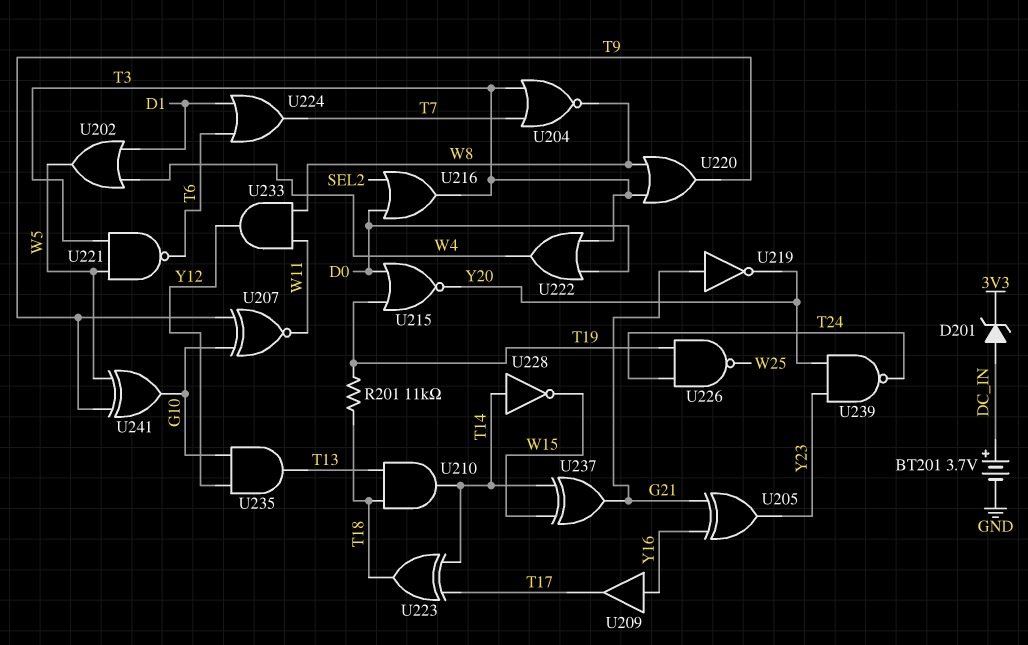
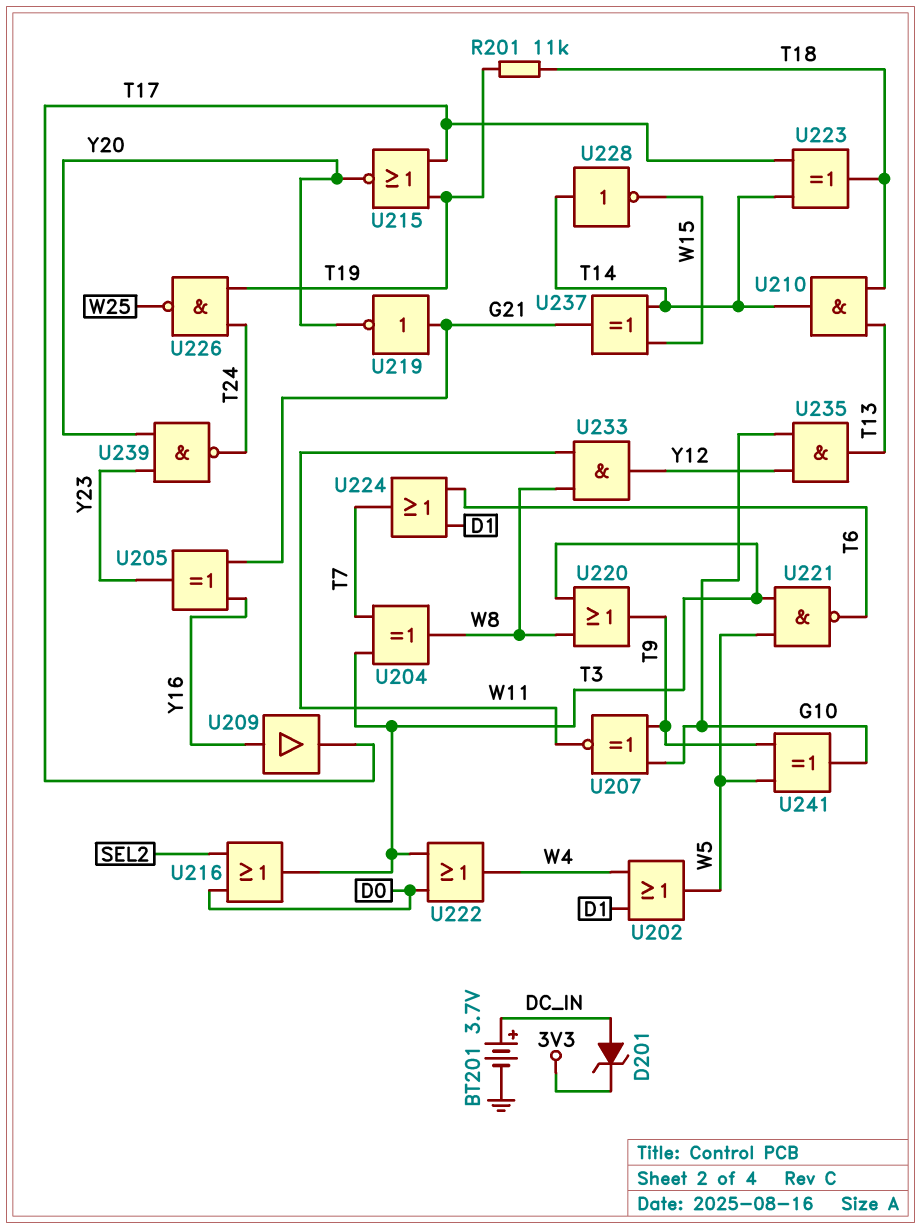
U204: NOR (in T3, in T7, out W8) -> XOR (in T3, in T7, out W8)
U215: NOR (in D0, in T19, out Y20) -> NOR (in T17, in T19, out Y20)

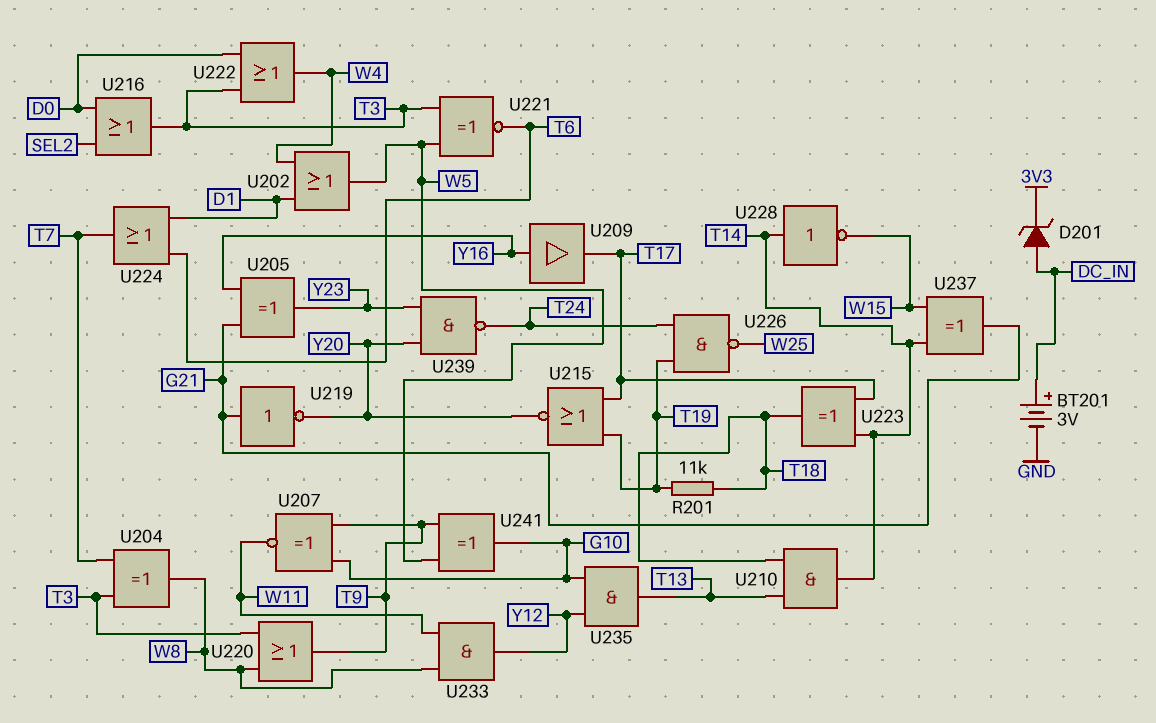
BT201: 3.7V (plus DC_IN, minus GND) -> 3V (plus DC_IN, minus GND)
U221: NAND (in T3, in W5, out T6) -> XNOR (in T3, in W5, out T6)

